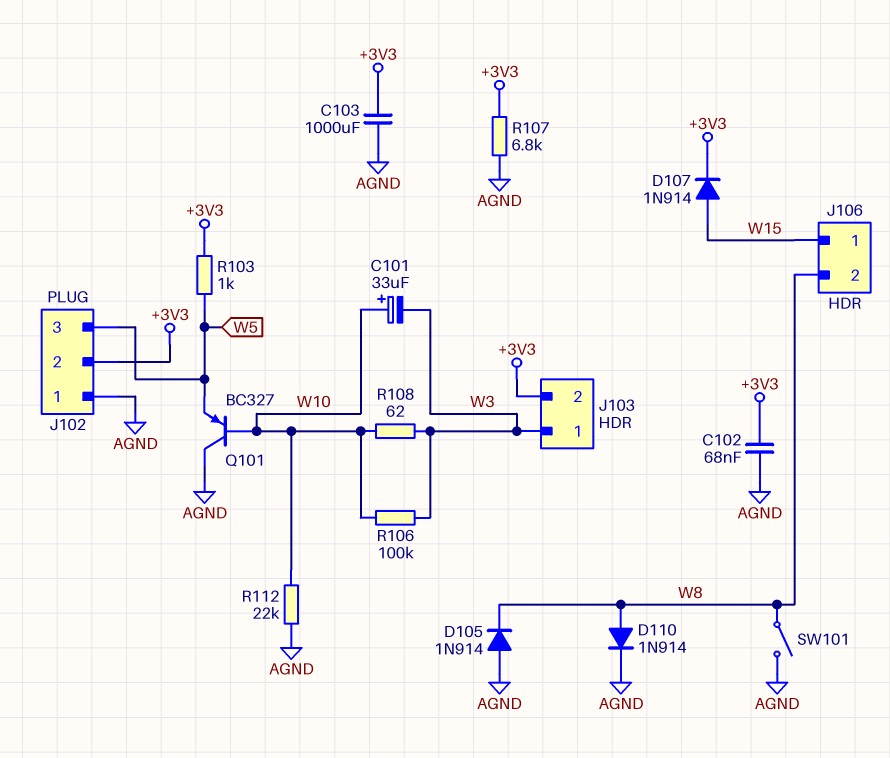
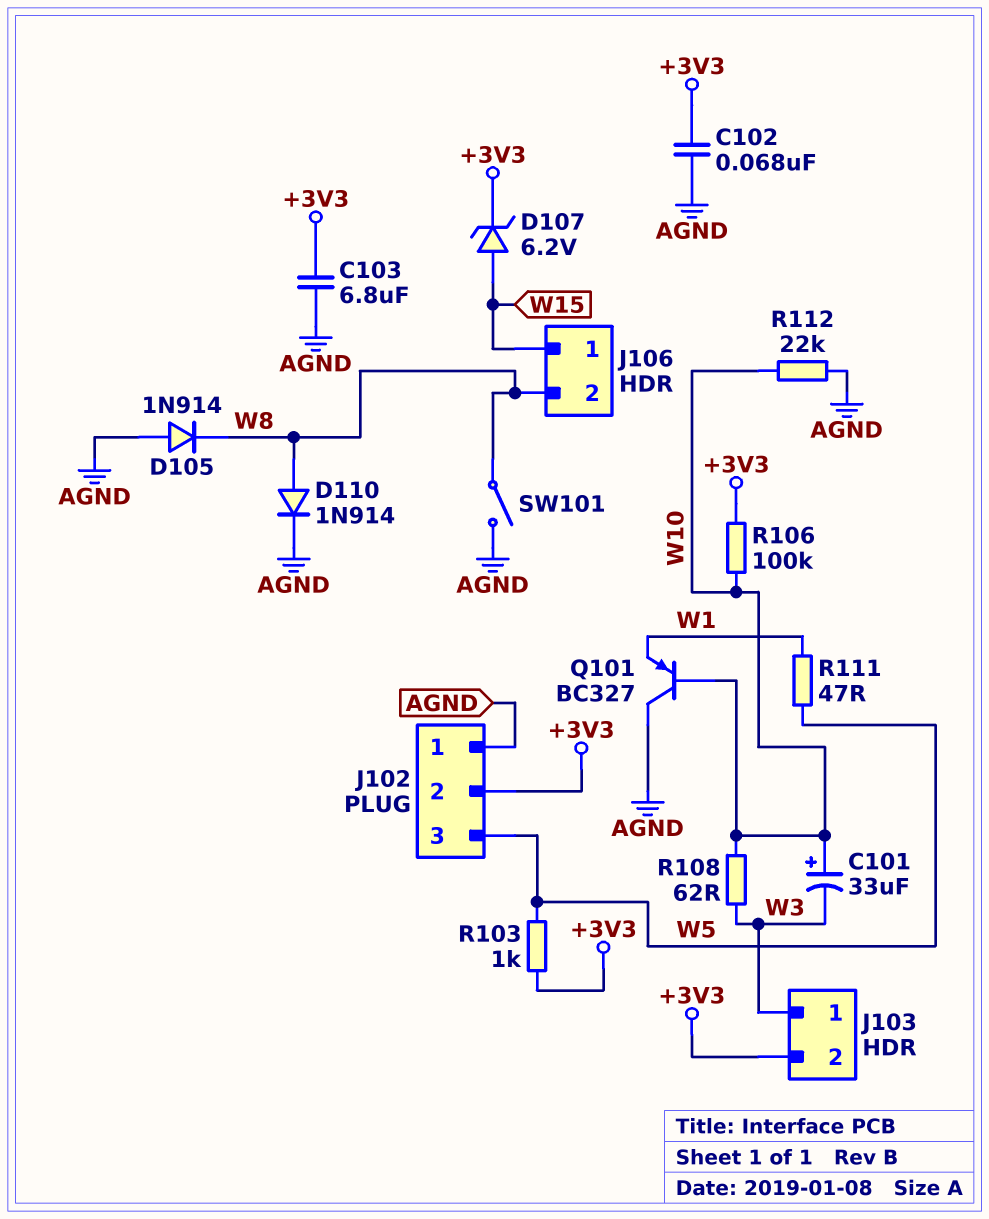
C103: 1000uF (+3V3, AGND) -> 6.8uF (+3V3, AGND)
D107: diode 1N914 (A W15, K +3V3) -> zener 6.2V (A W15, K +3V3)
Q101: PNP BC327 (B W10, C AGND, E W5) -> PNP BC327 (B W10, C AGND, E W1)
R106: 100k (W3, W10) -> 100k (+3V3, W10)
R107: 6.8k (+3V3, AGND) -> none
R111: none -> 47 (W1, W5)

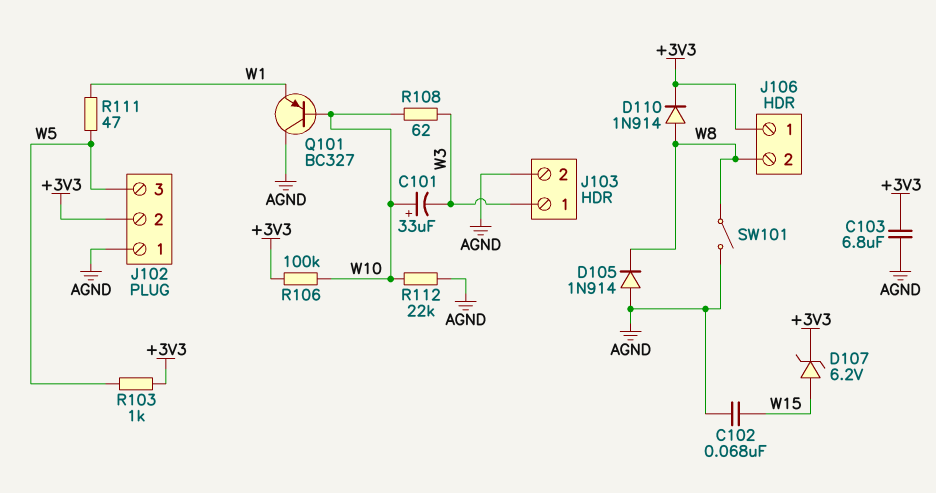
C102: 68nF (+3V3, AGND) -> 68nF (AGND, W15)
D110: diode 1N914 (A W8, K AGND) -> diode 1N914 (A W8, K +3V3)
J103 pin 2: +3V3 -> AGND
J106 pin 1: W15 -> +3V3

